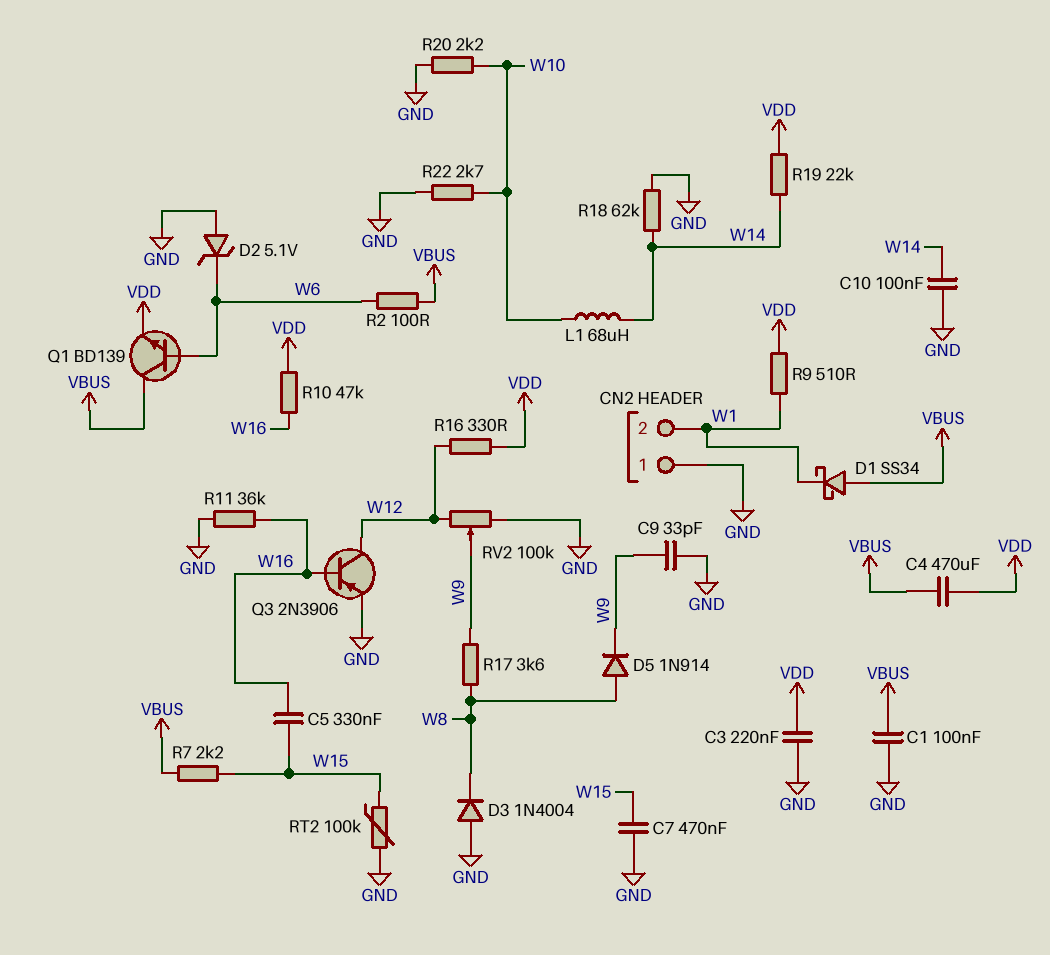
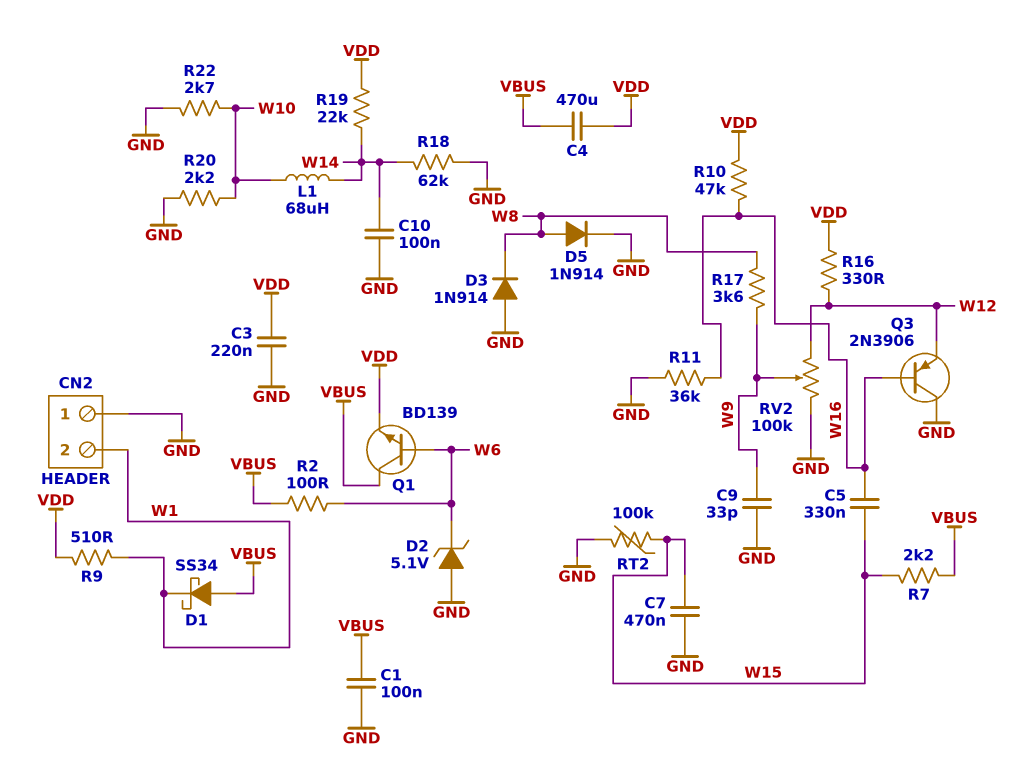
D3: diode 1N4004 (A GND, K W8) -> diode 1N914 (A GND, K W8)
D5: diode 1N914 (A W8, K W9) -> diode 1N914 (A W8, K GND)
Q3: PNP 2N3906 (B W16, C W12, E GND) -> PNP 2N3906 (B W16, C GND, E W12)

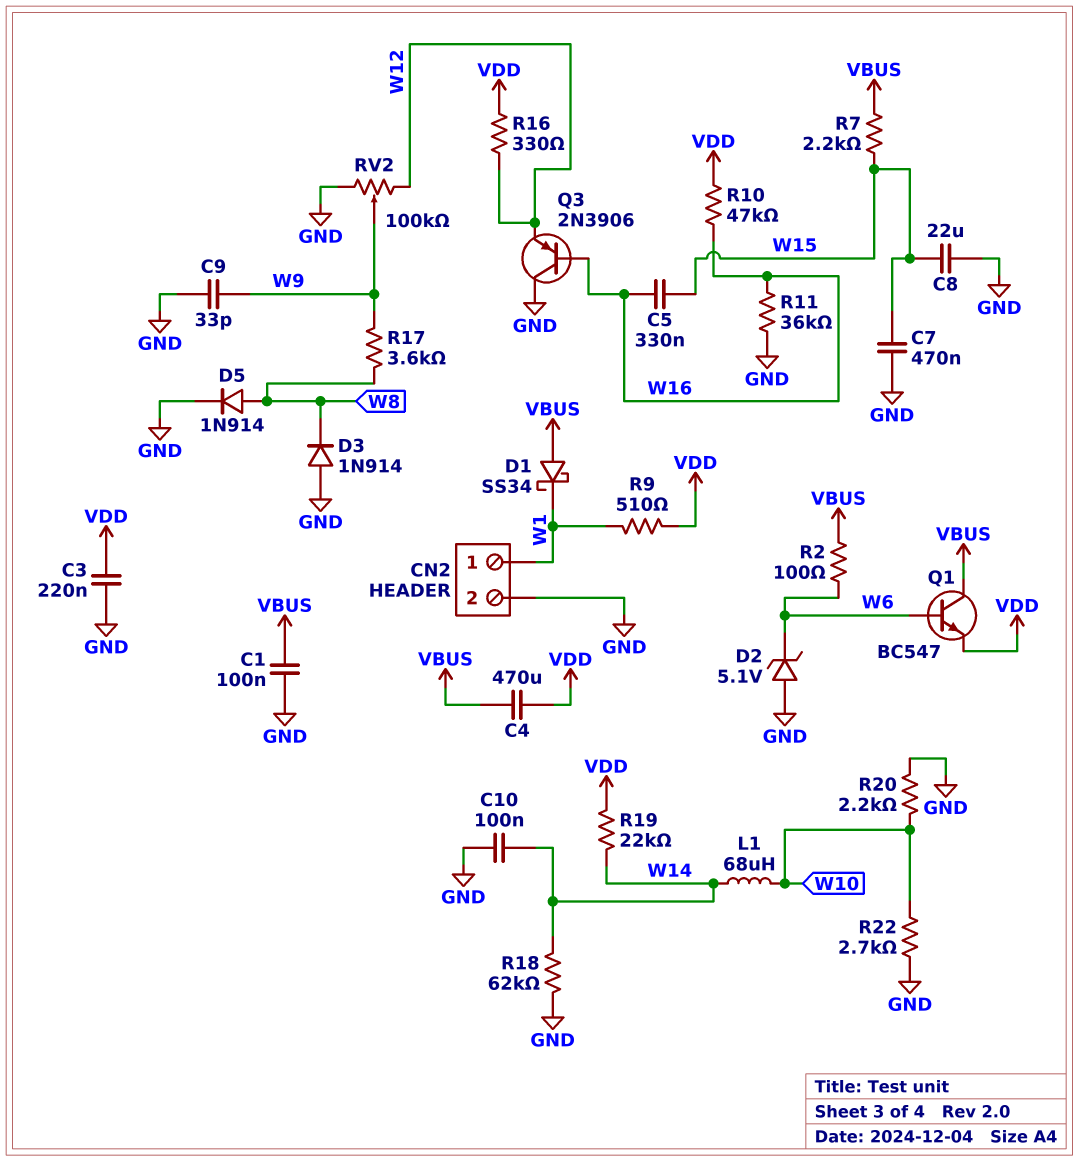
C8: none -> 22uF (GND, W15)
CN2 pin 1: GND -> W1
CN2 pin 2: W1 -> GND
Q1: NPN BD139 (B W6, C VBUS, E VDD) -> NPN BC547 (B W6, C VBUS, E VDD)
RT2: 100k (GND, W15) -> none

